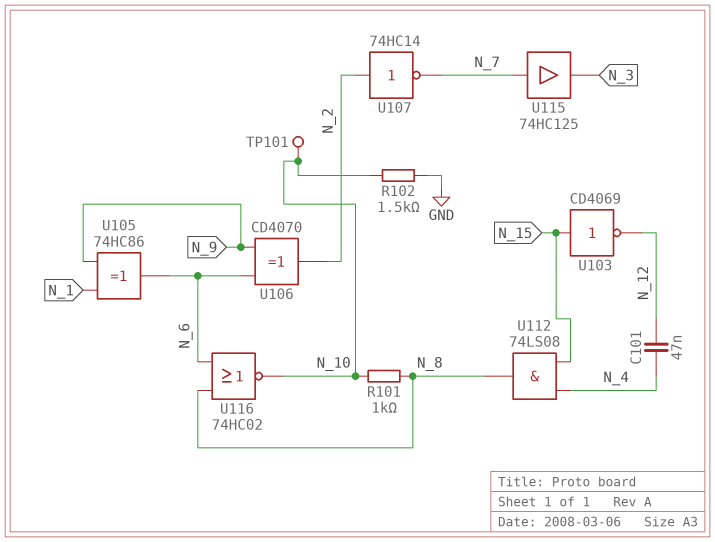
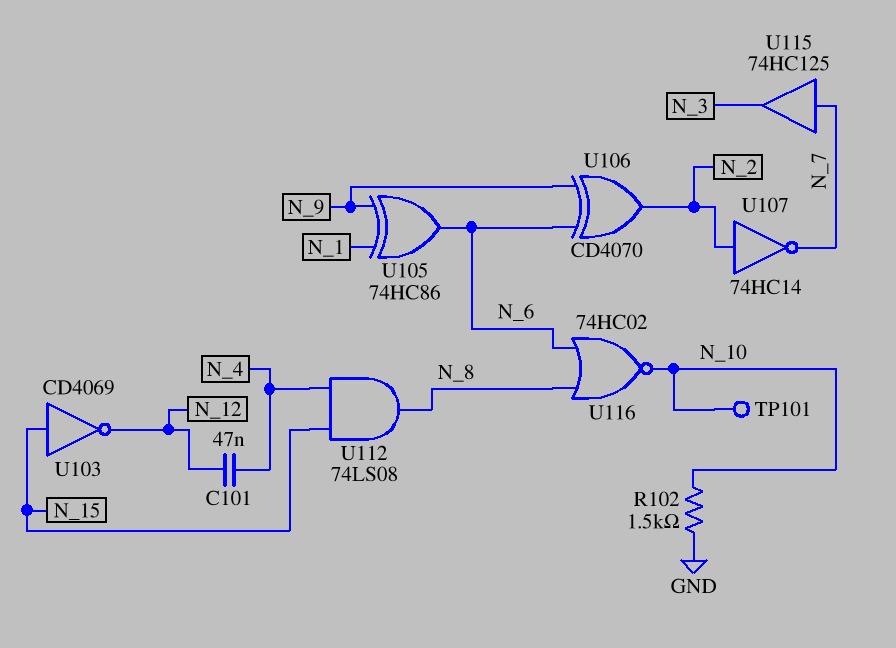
R101: 1k (N_8, N_10) -> none

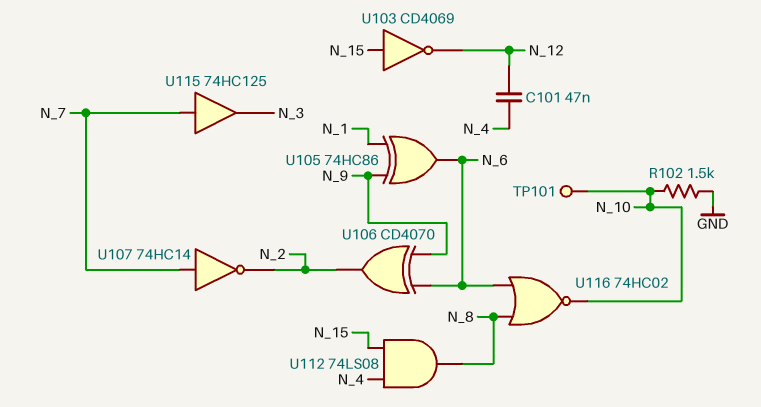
U107: NOT 74HC14 (in N_2, out N_7) -> NOT 74HC14 (in N_7, out N_2)

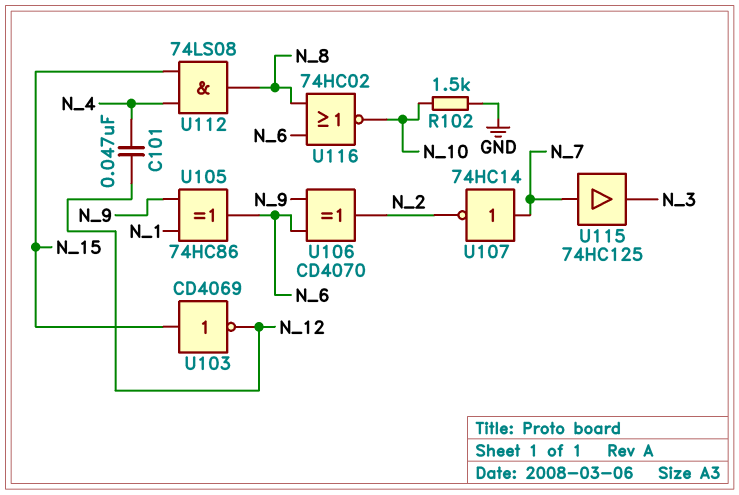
TP101: test point (N_10) -> none

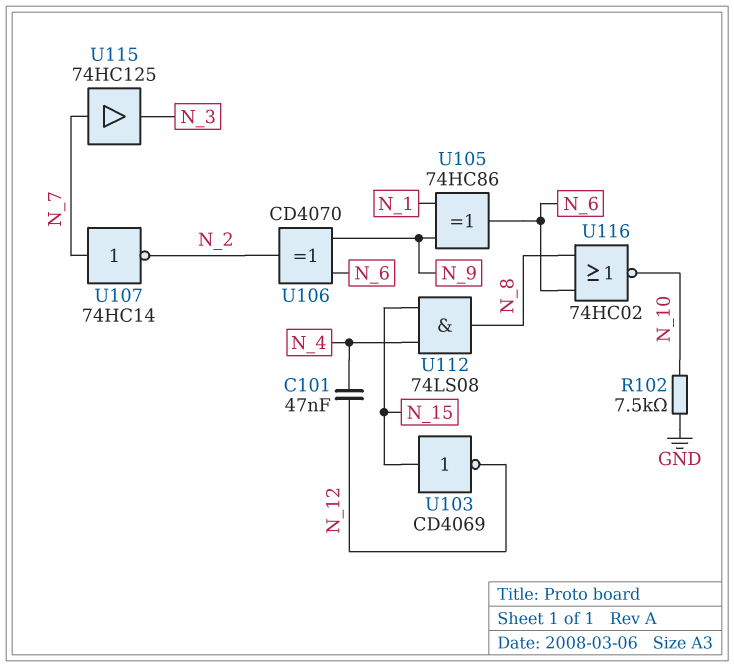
R102: 1.5k (GND, N_10) -> 7.5k (GND, N_10)

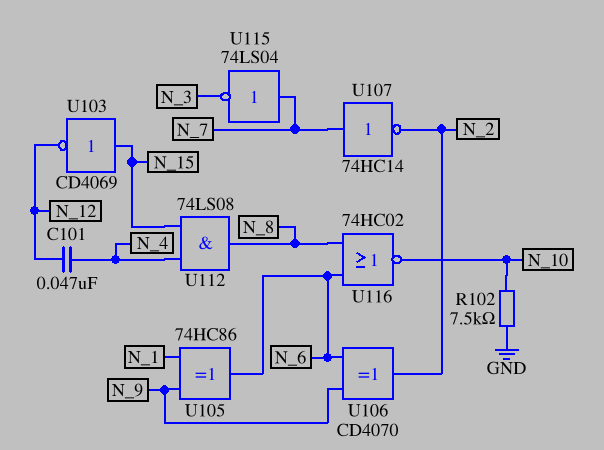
U115: buffer 74HC125 (in N_7, out N_3) -> NOT 74LS04 (in N_7, out N_3)

